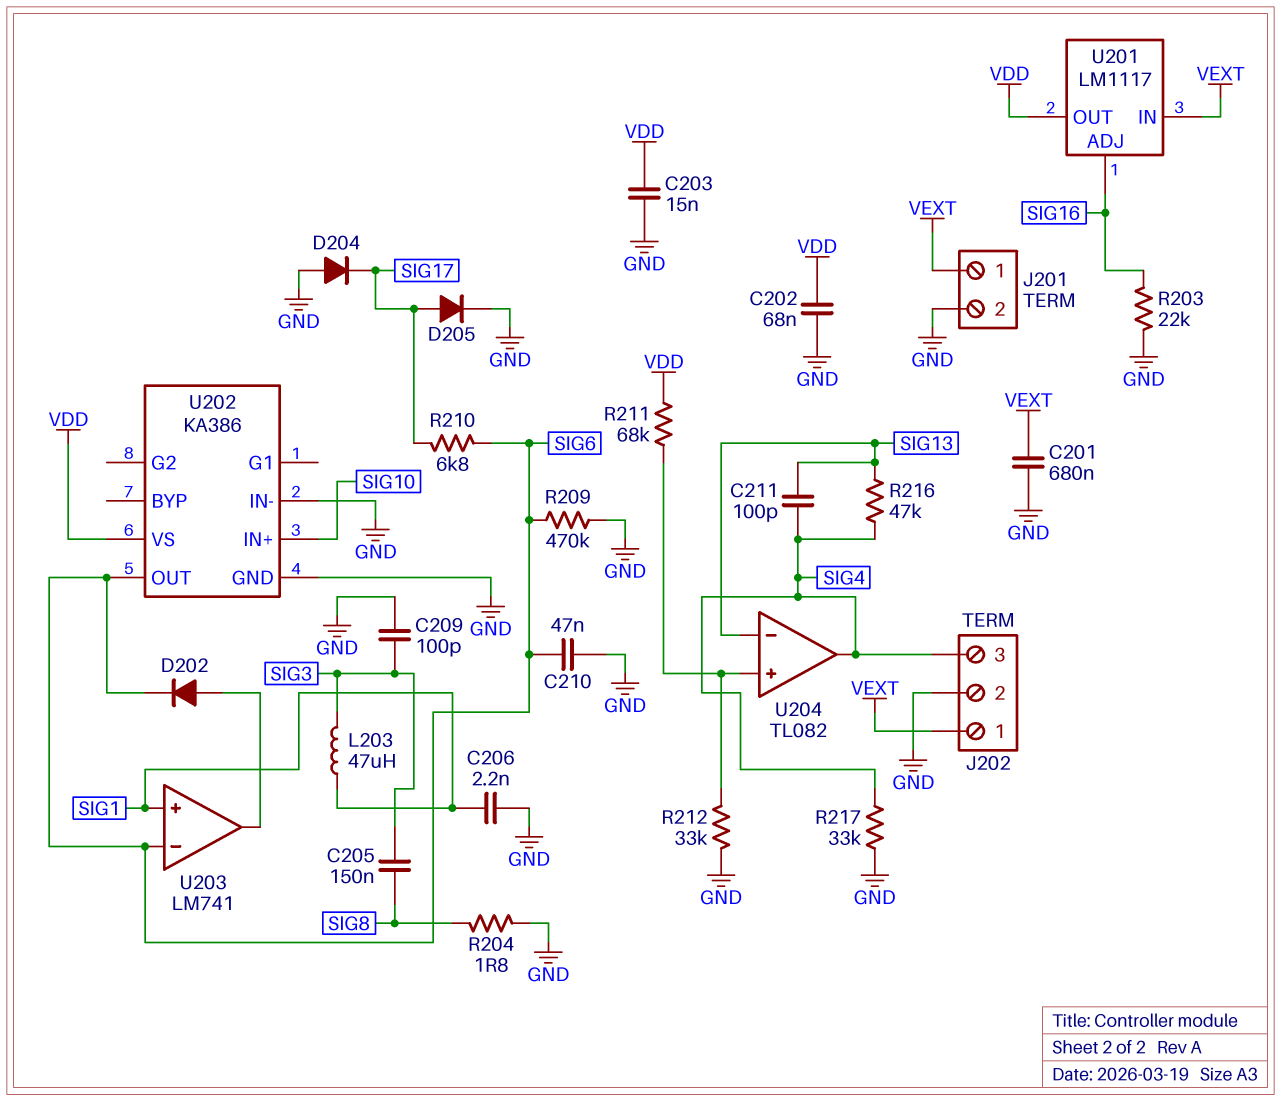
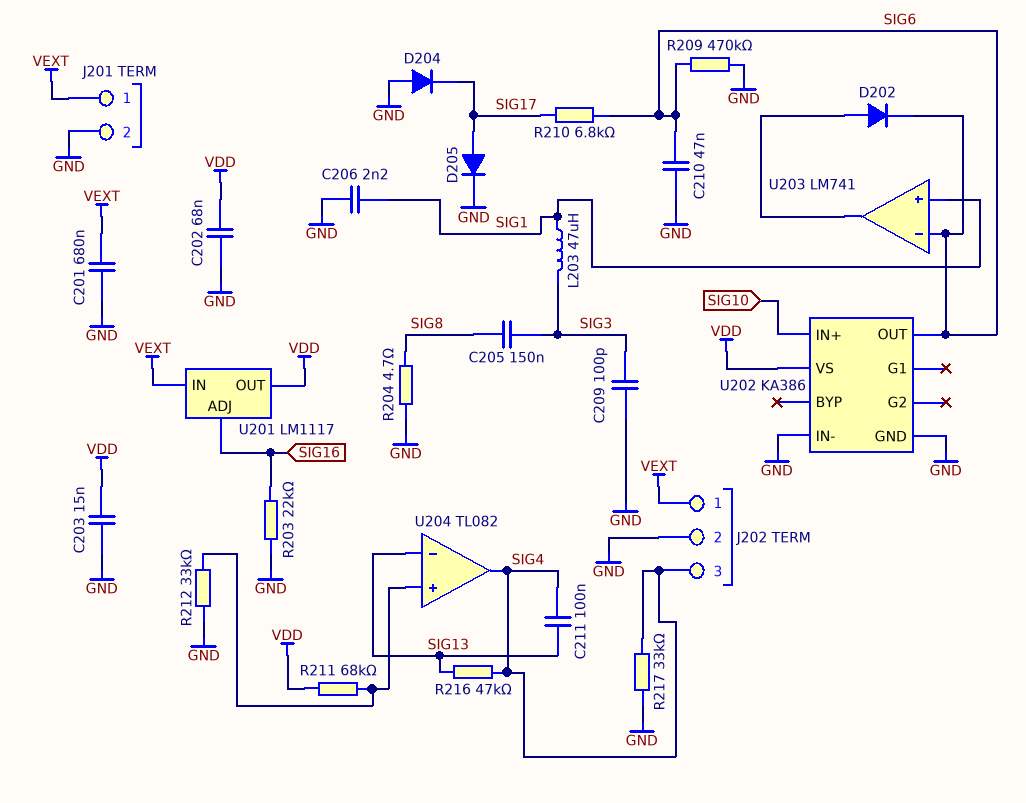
C211: 100pF (SIG4, SIG13) -> 100nF (SIG4, SIG13)
R204: 1.8 (GND, SIG8) -> 4.7 (GND, SIG8)

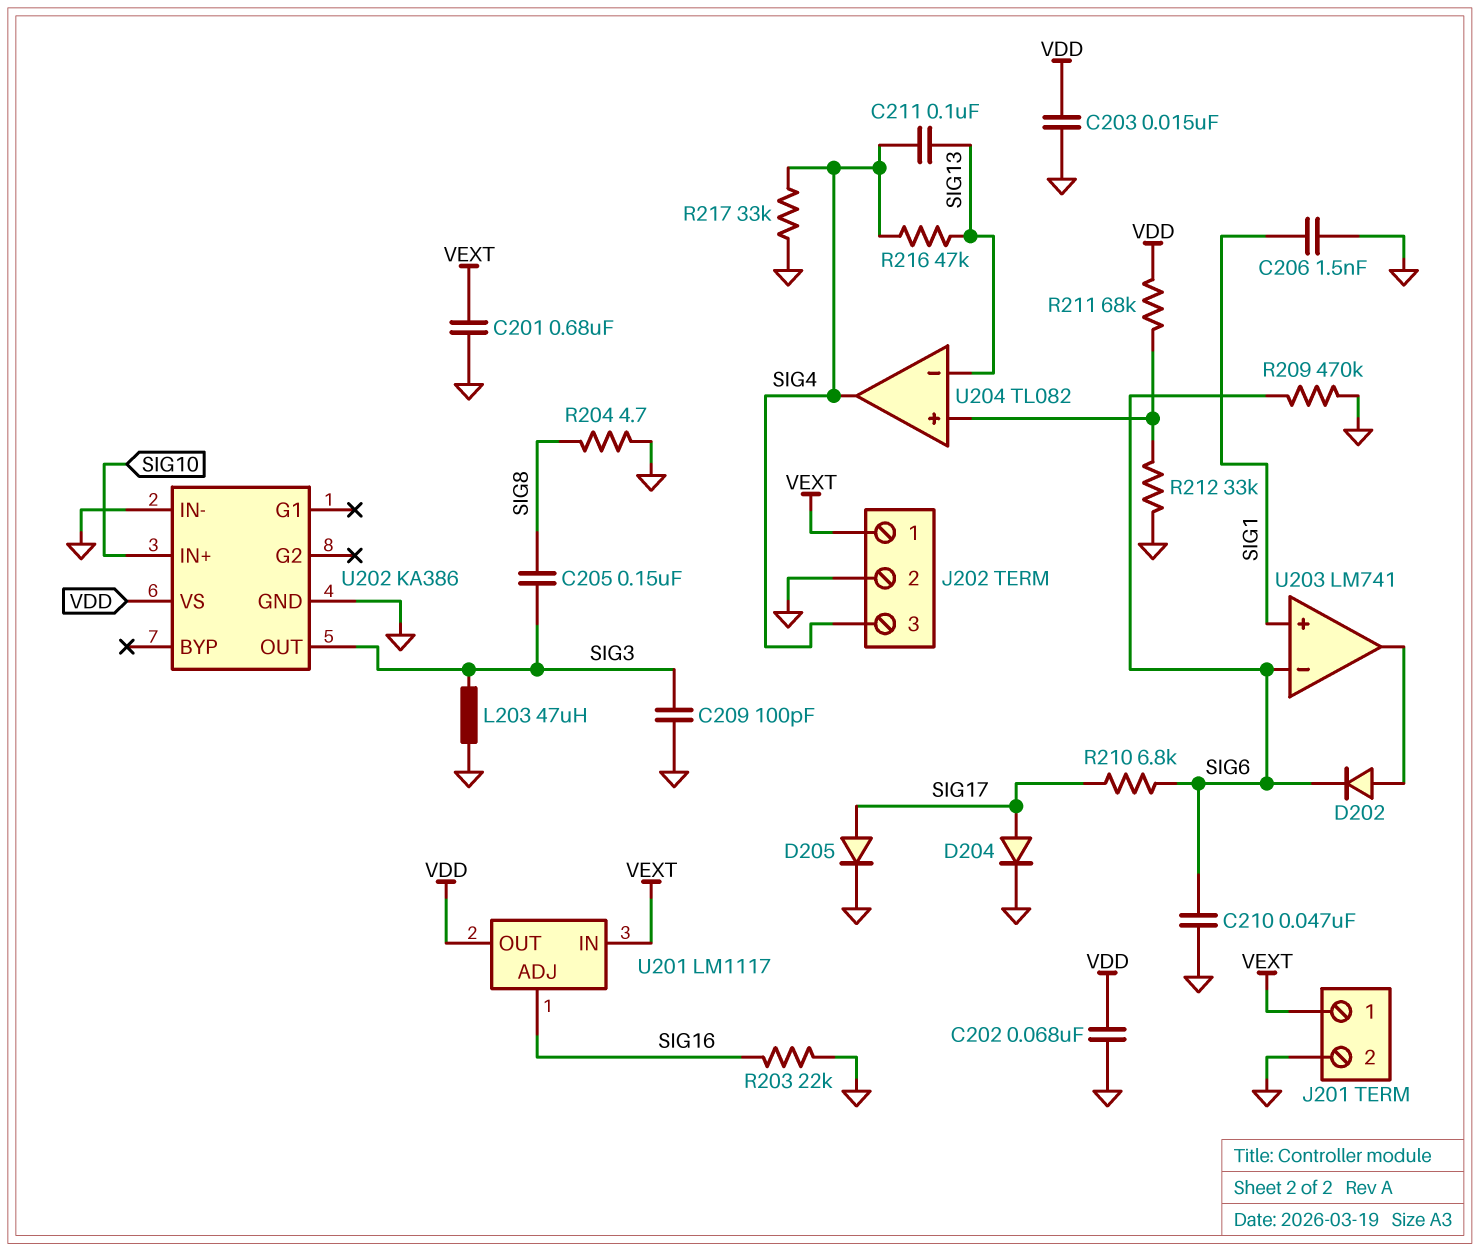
C206: 2.2nF (GND, SIG1) -> 1.5nF (GND, SIG1)
D204: diode (A GND, K SIG17) -> diode (A SIG17, K GND)
L203: 47uH (SIG1, SIG3) -> 47uH (GND, SIG3)
U202 pin OUT: SIG6 -> SIG3

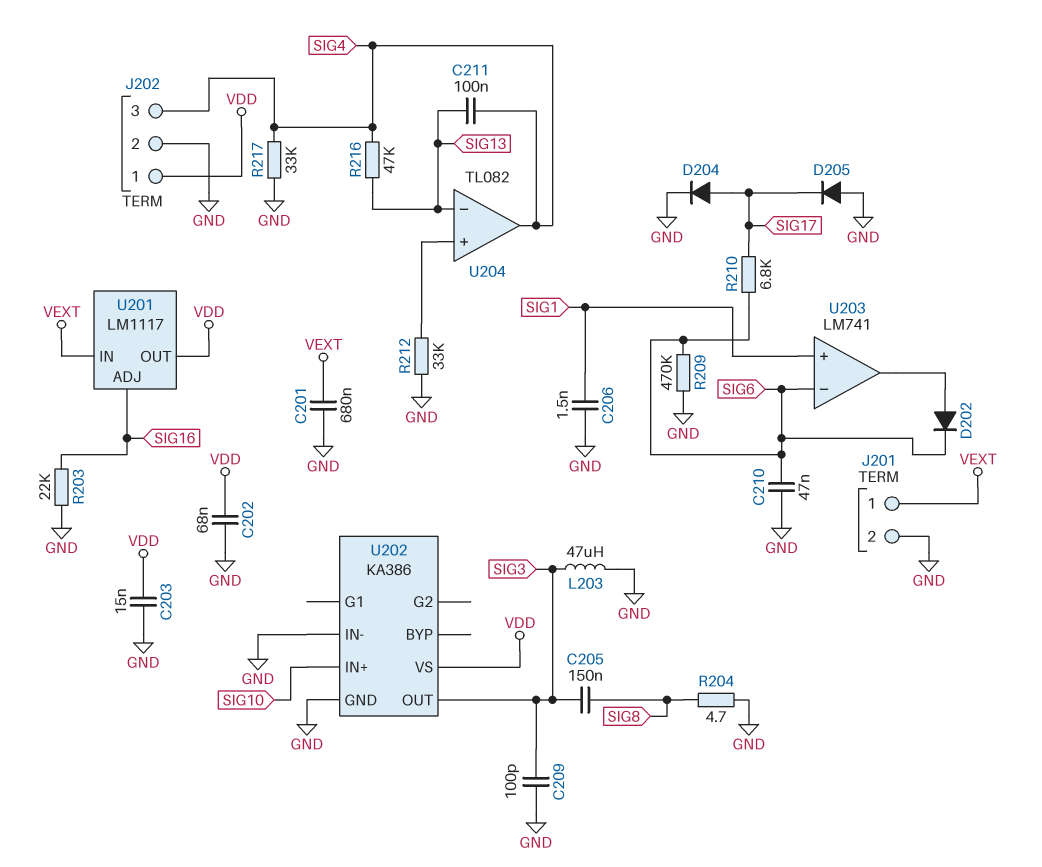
D205: diode (A SIG17, K GND) -> diode (A GND, K SIG17)
J202 pin 1: VEXT -> VDD
R211: 68k (U204/in+, VDD) -> none

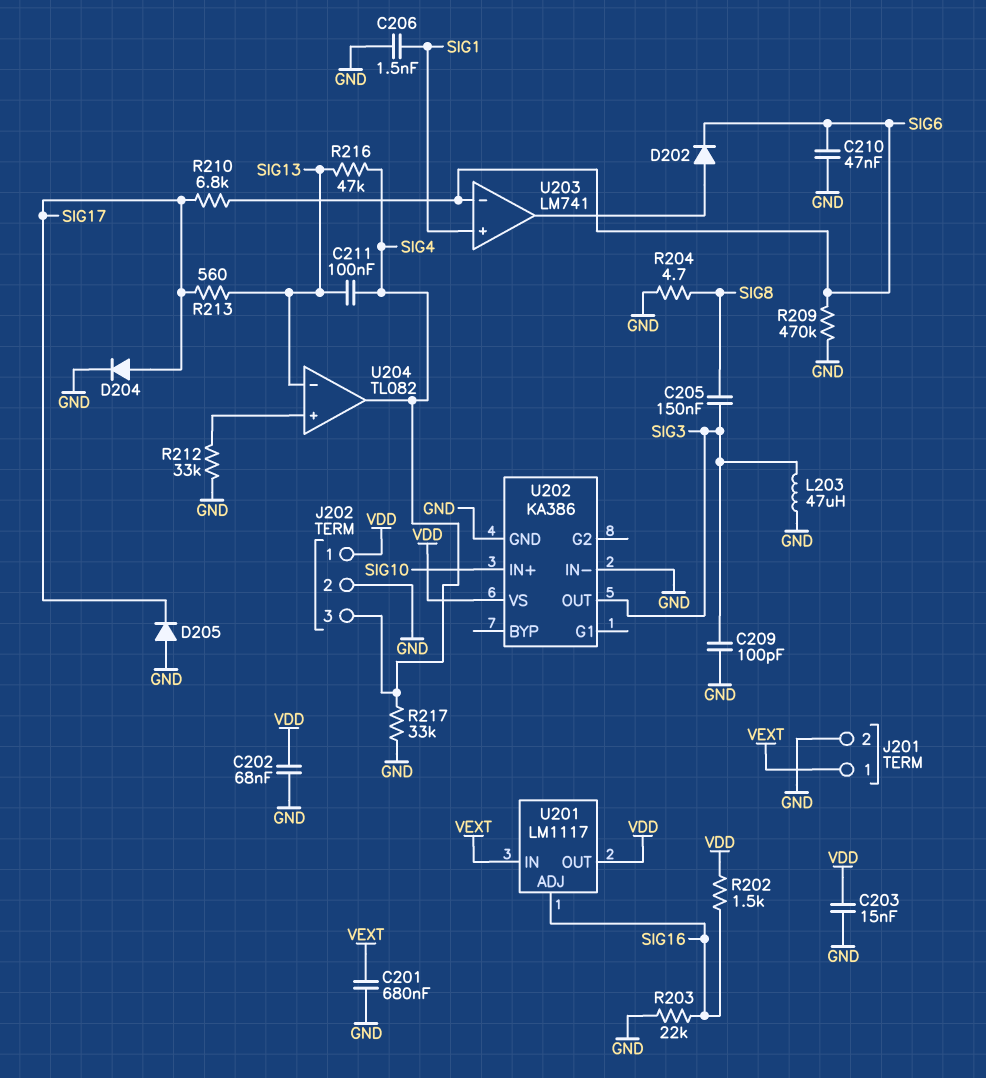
R202: none -> 1.5k (SIG16, VDD)
R213: none -> 560 (SIG13, SIG17)

